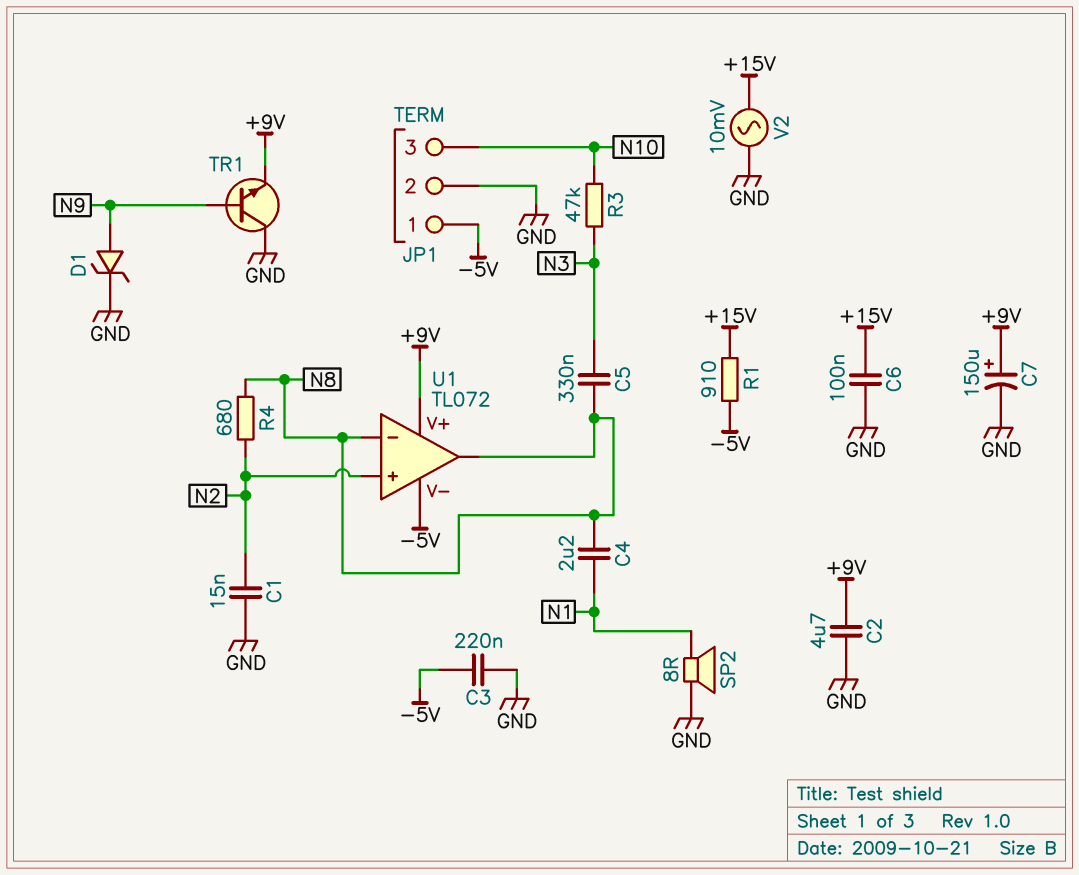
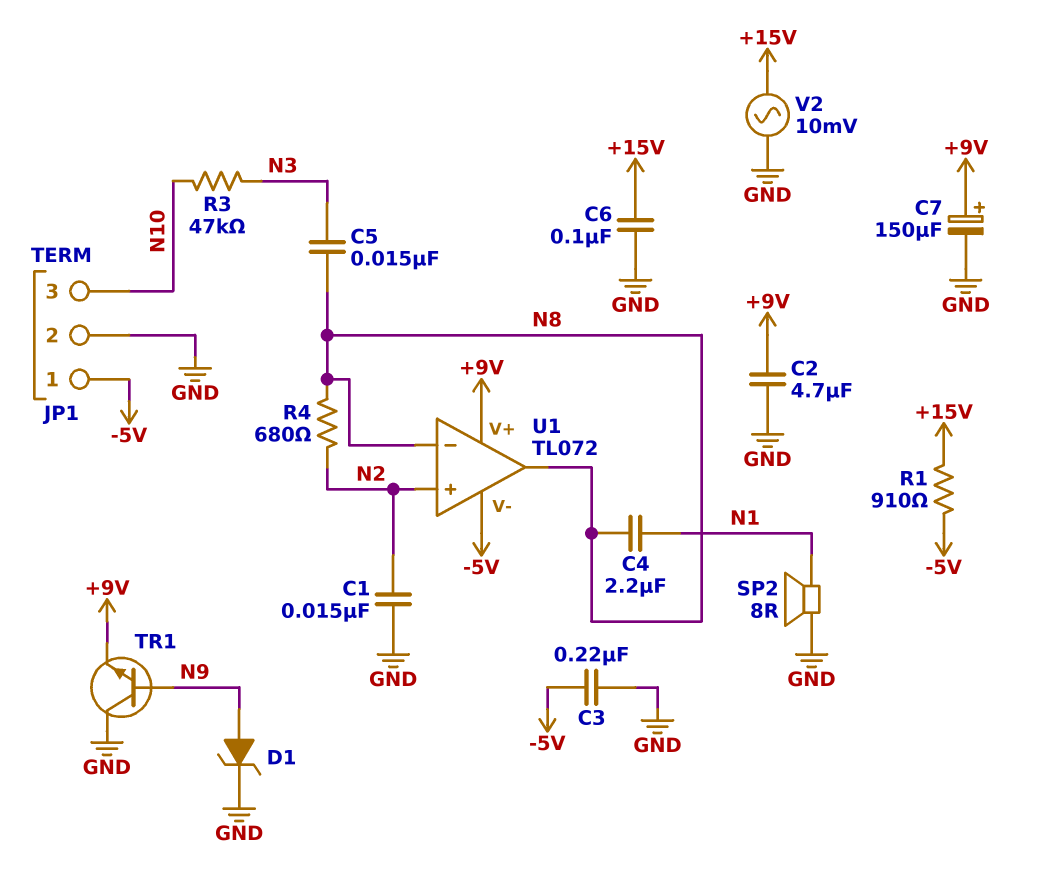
C5: 330nF (N3, N8) -> 15nF (N3, N8)

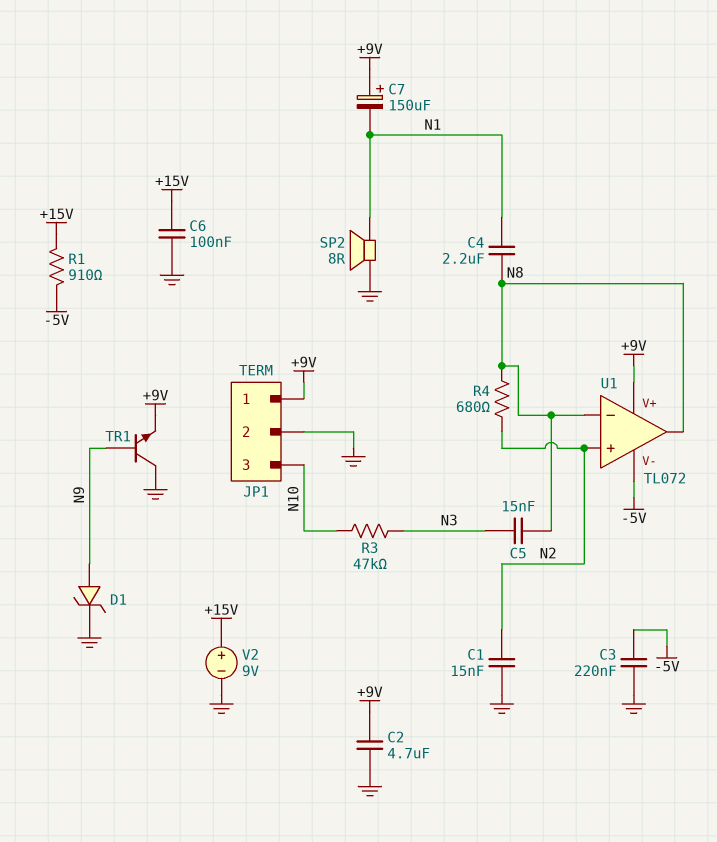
C7: 150uF (plus +9V, minus GND) -> 150uF (plus +9V, minus N1)
JP1 pin 1: -5V -> +9V
V2: AC 10mV (+15V, GND) -> 9V (plus +15V, minus GND)

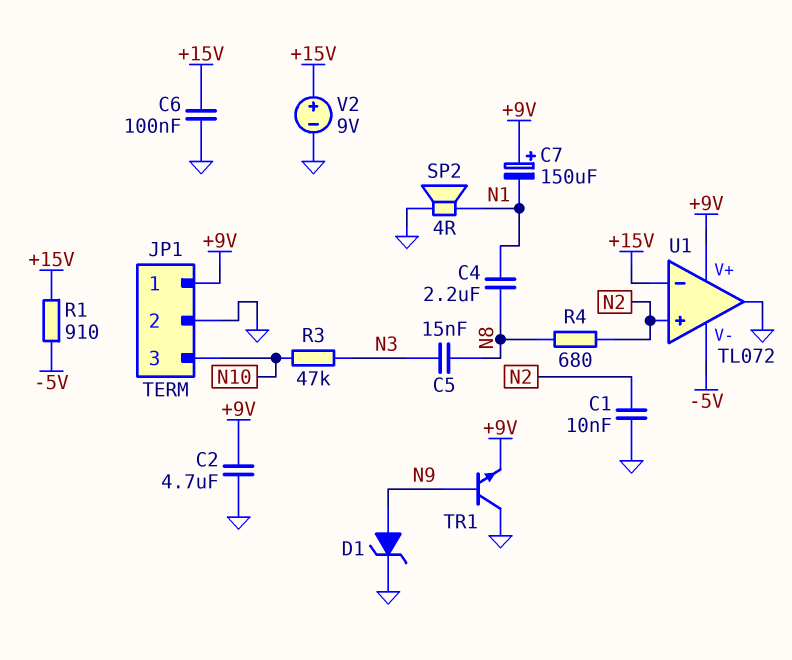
C1: 15nF (GND, N2) -> 10nF (GND, N2)
C3: 220nF (-5V, GND) -> none
SP2: speaker 8R (GND, N1) -> speaker 4R (GND, N1)
U1 pin in-: N8 -> +15V
U1 pin out: N8 -> GND

